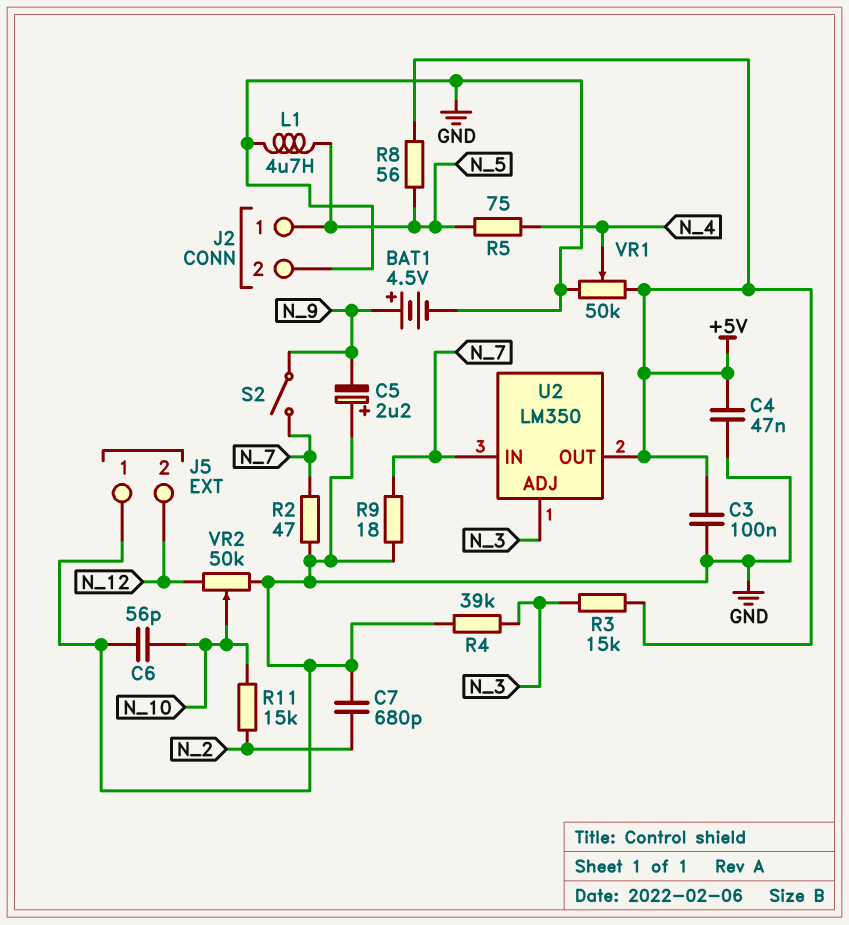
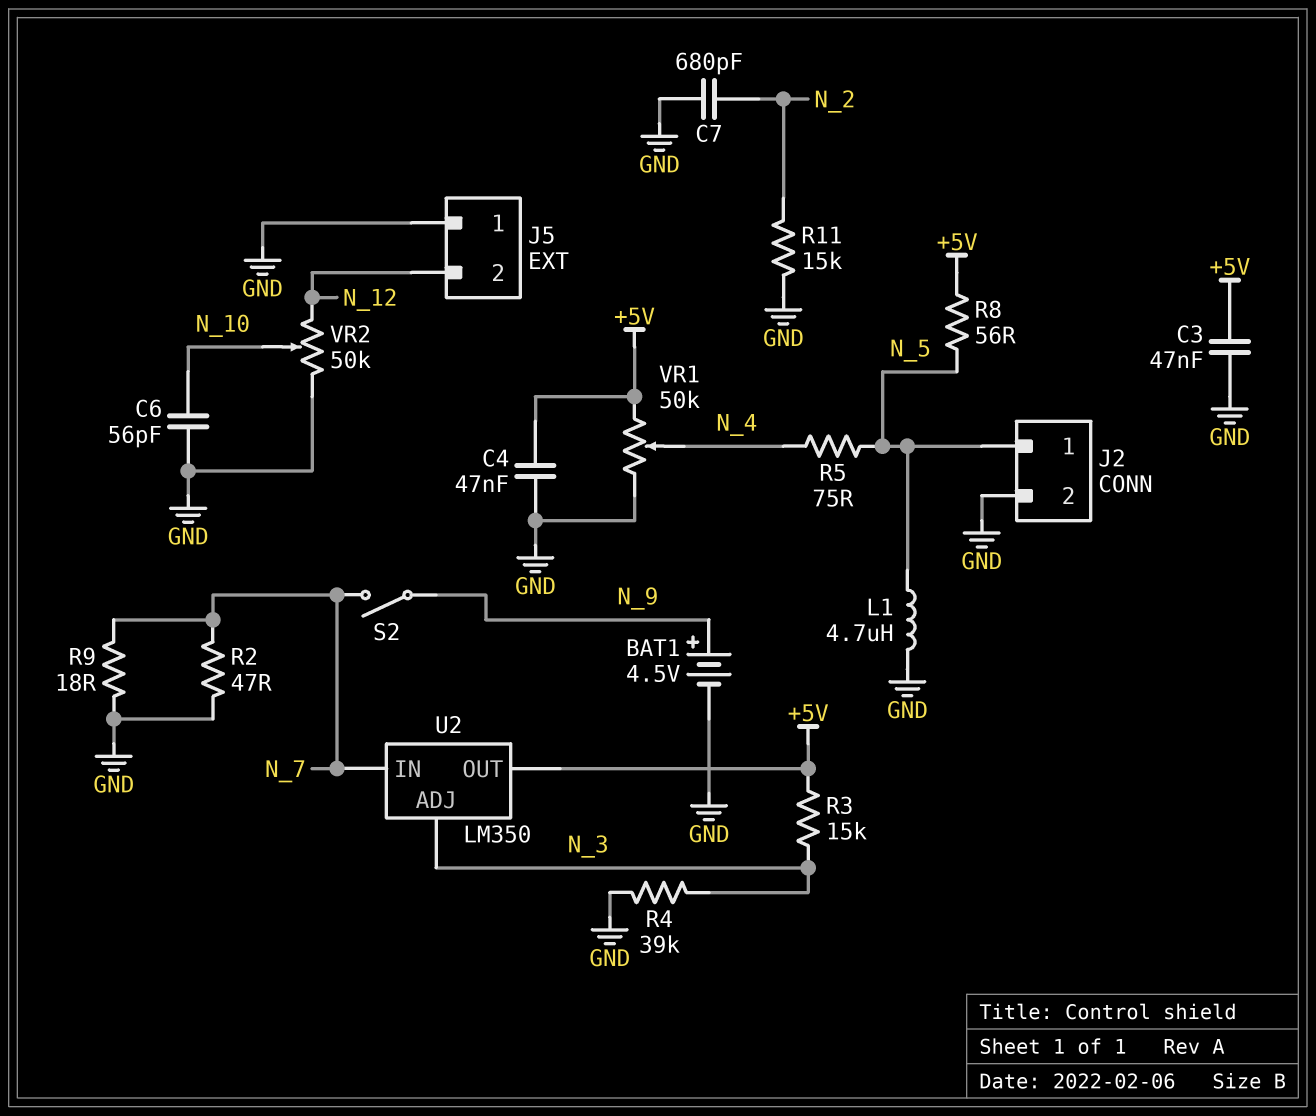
C3: 100nF (+5V, GND) -> 47nF (+5V, GND)
C5: 2.2uF (plus GND, minus N_9) -> none
R11: 15k (N_2, N_10) -> 15k (GND, N_2)

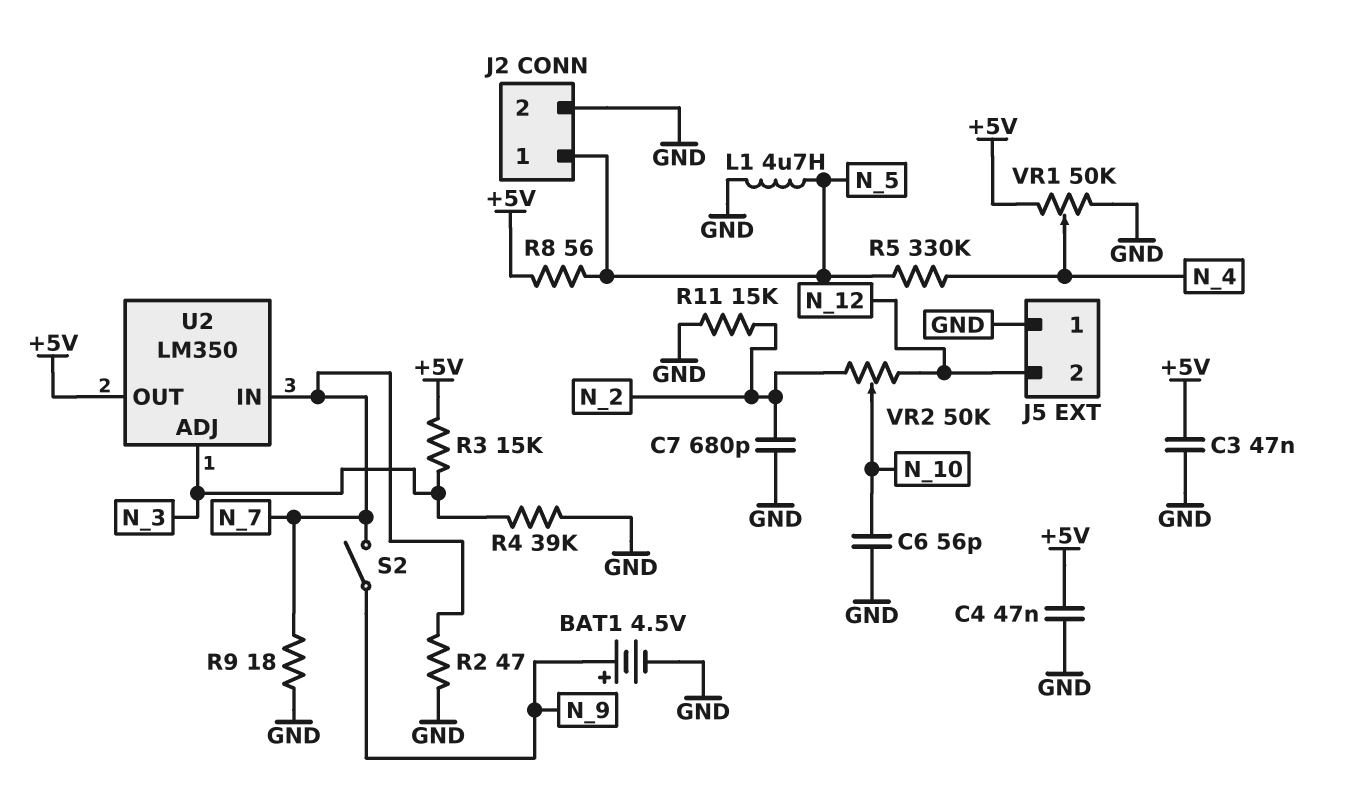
R5: 75 (N_4, N_5) -> 330k (N_4, N_5)
VR2: 50k (GND, N_12, wiper N_10) -> 50k (N_2, N_12, wiper N_10)

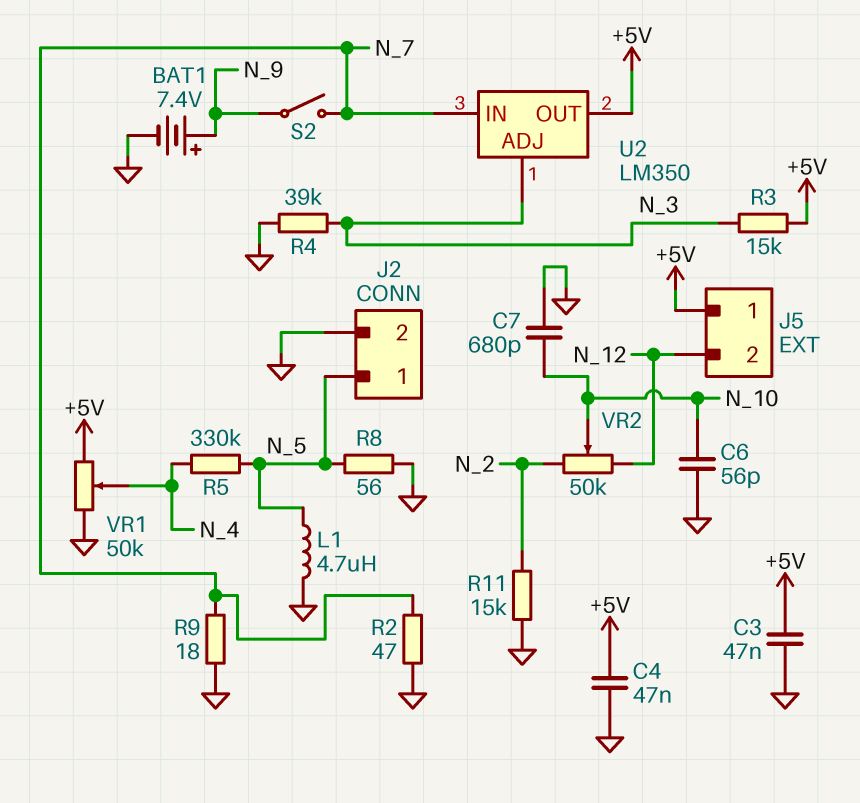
BAT1: 4.5V (plus N_9, minus GND) -> 7.4V (plus N_9, minus GND)
C7: 680pF (GND, N_2) -> 680pF (GND, N_10)
J5 pin 1: GND -> +5V
R8: 56 (+5V, N_5) -> 56 (GND, N_5)

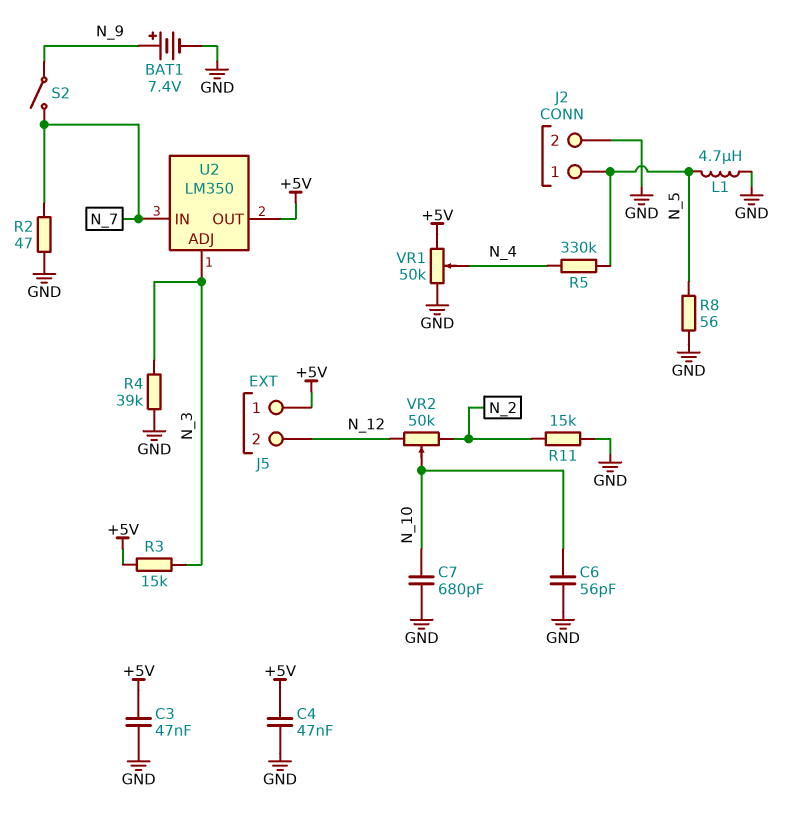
R9: 18 (GND, N_7) -> none

